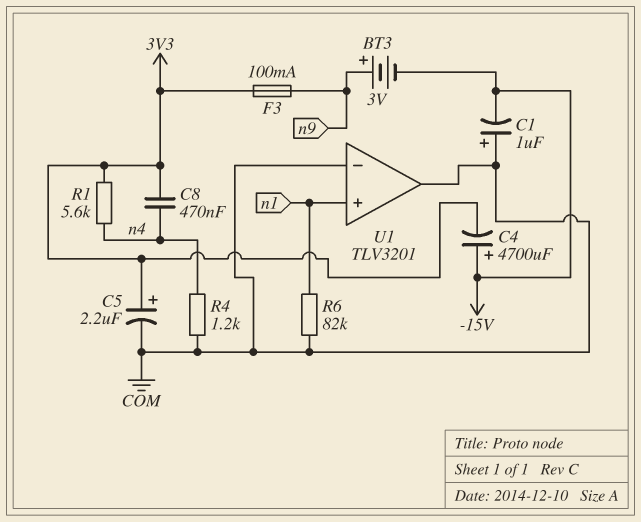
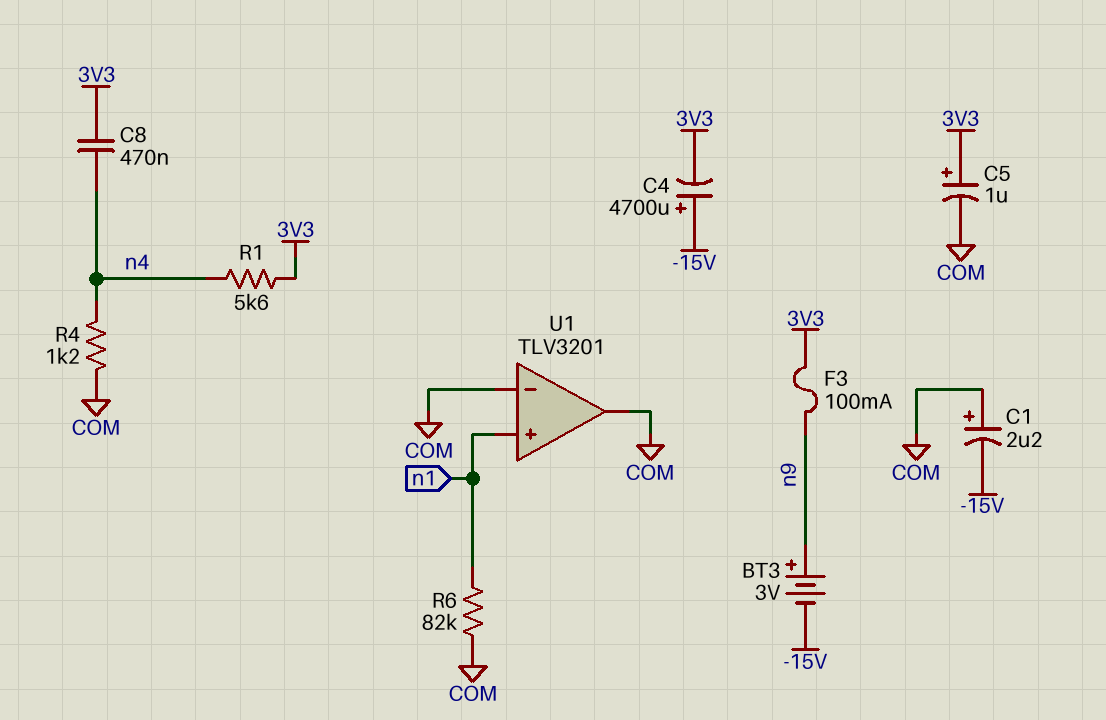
C1: 1uF (plus COM, minus -15V) -> 2.2uF (plus COM, minus -15V)
C5: 2.2uF (plus 3V3, minus COM) -> 1uF (plus 3V3, minus COM)

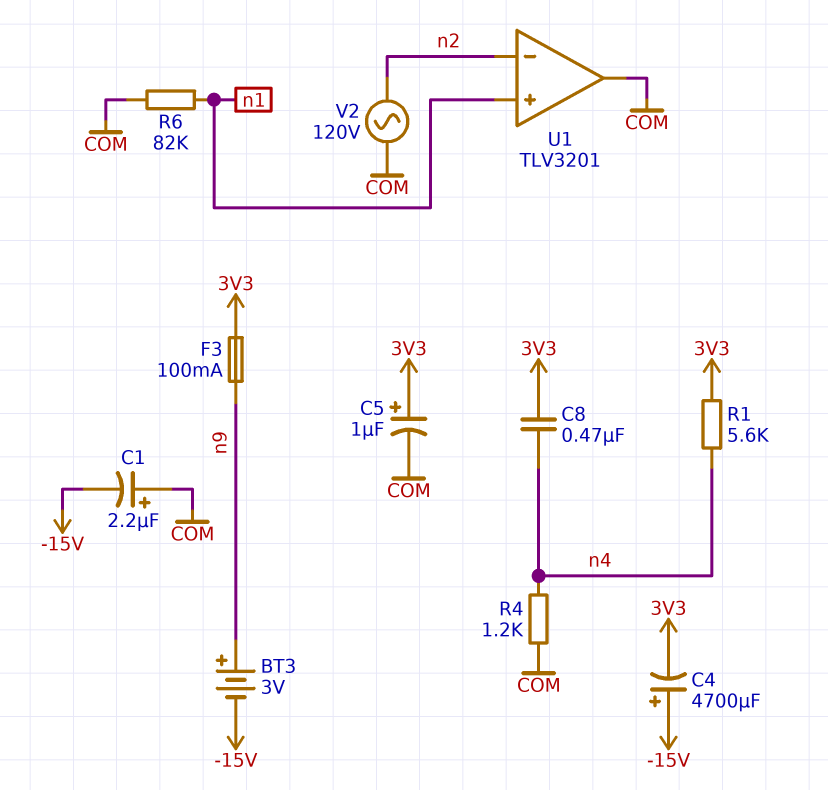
U1 pin in-: COM -> n2
V2: none -> AC 120V (COM, n2)

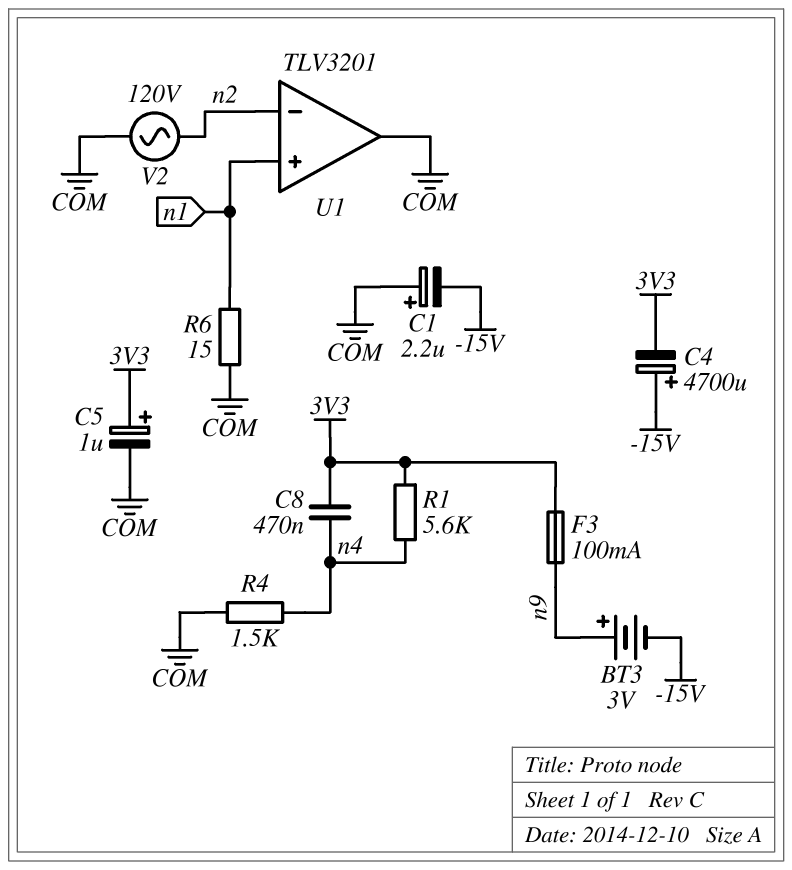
R4: 1.2k (COM, n4) -> 1.5k (COM, n4)
R6: 82k (COM, n1) -> 15 (COM, n1)

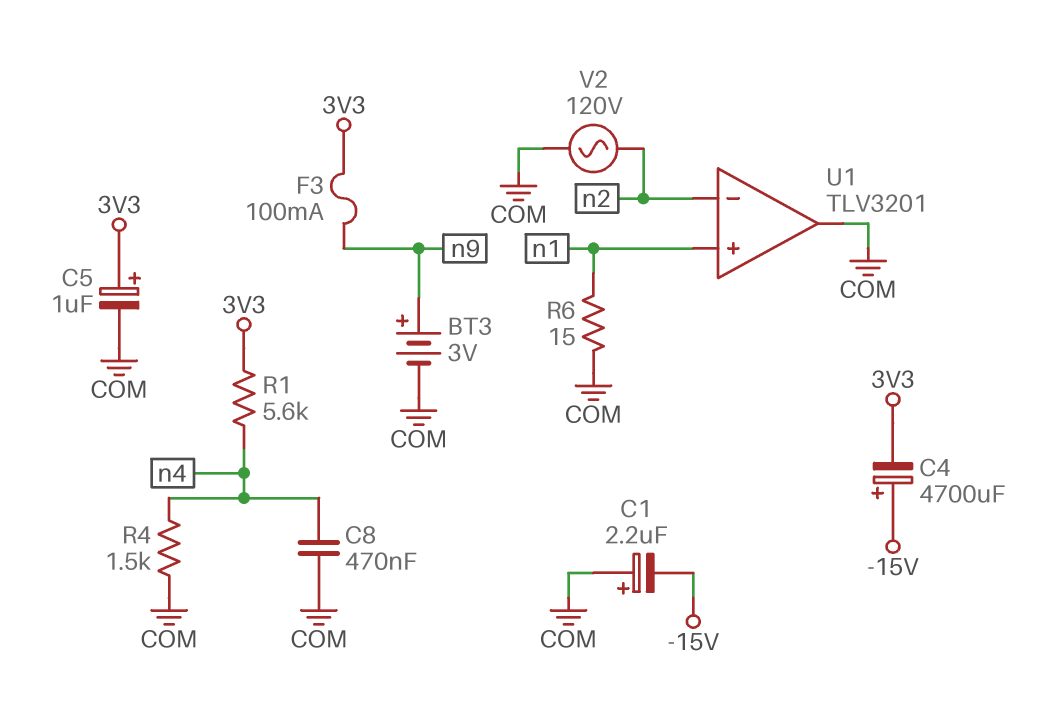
BT3: 3V (plus n9, minus -15V) -> 3V (plus n9, minus COM)
C8: 470nF (3V3, n4) -> 470nF (COM, n4)

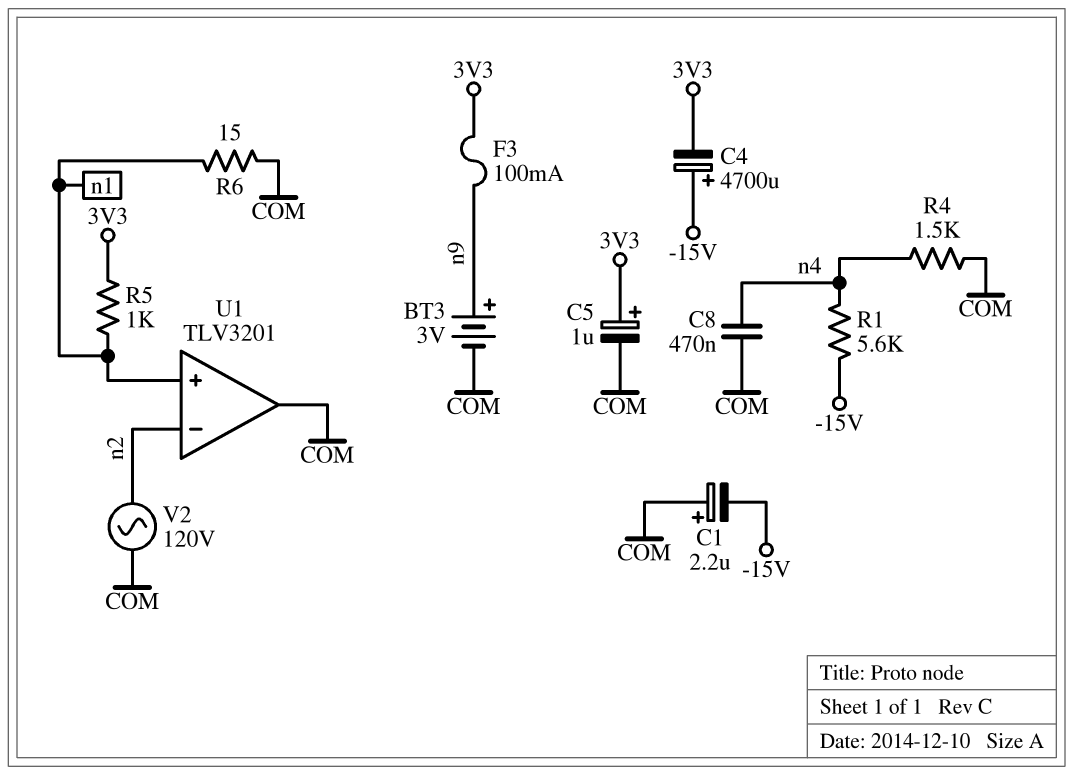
R1: 5.6k (3V3, n4) -> 5.6k (-15V, n4)
R5: none -> 1k (3V3, n1)

